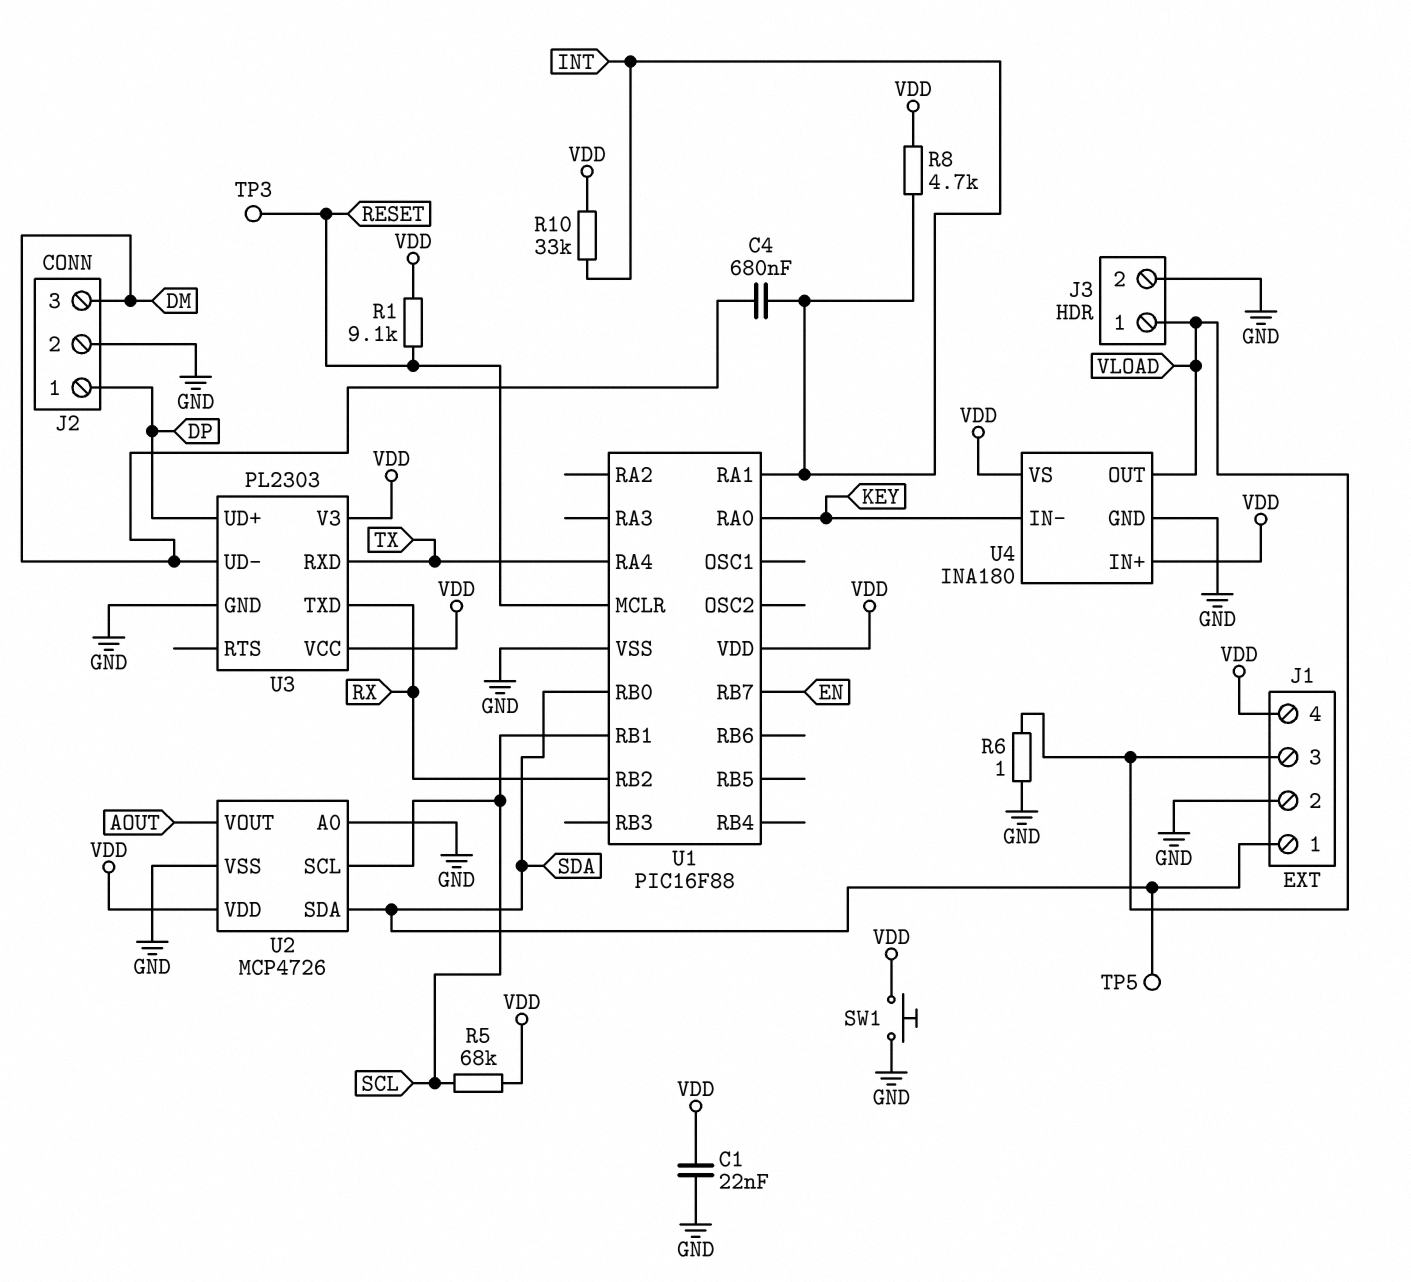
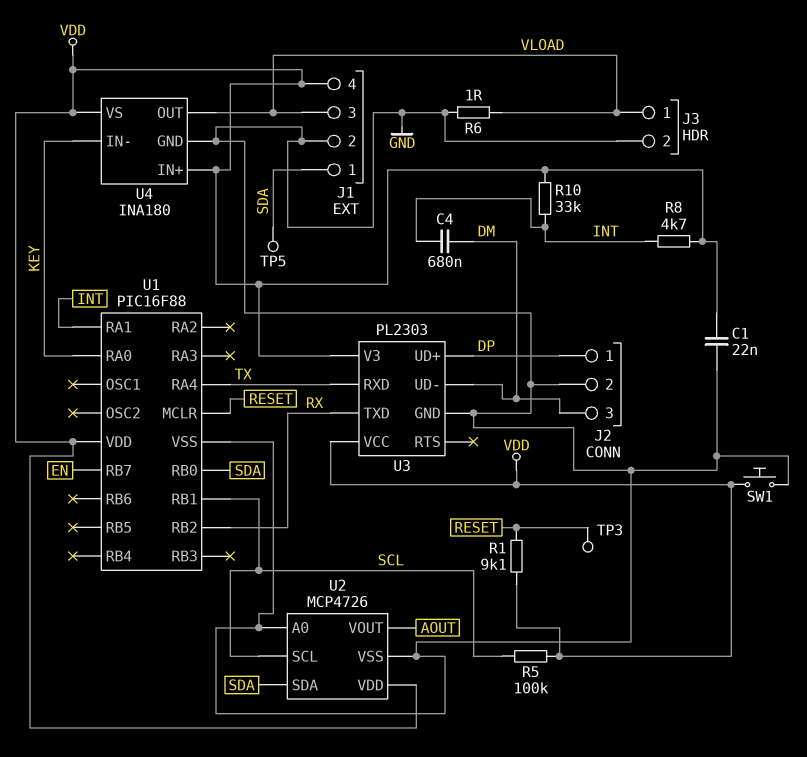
R5: 68k (SCL, VDD) -> 100k (SCL, VDD)

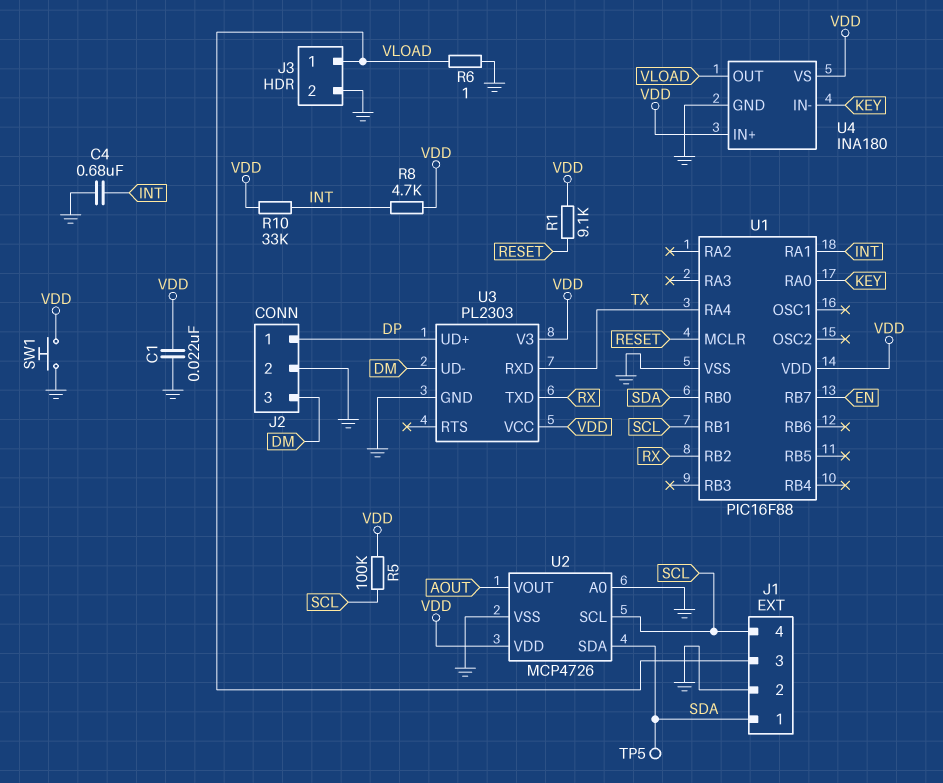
C4: 680nF (DM, INT) -> 680nF (GND, INT)
J1 pin 4: VDD -> SCL
TP3: test point (RESET) -> none

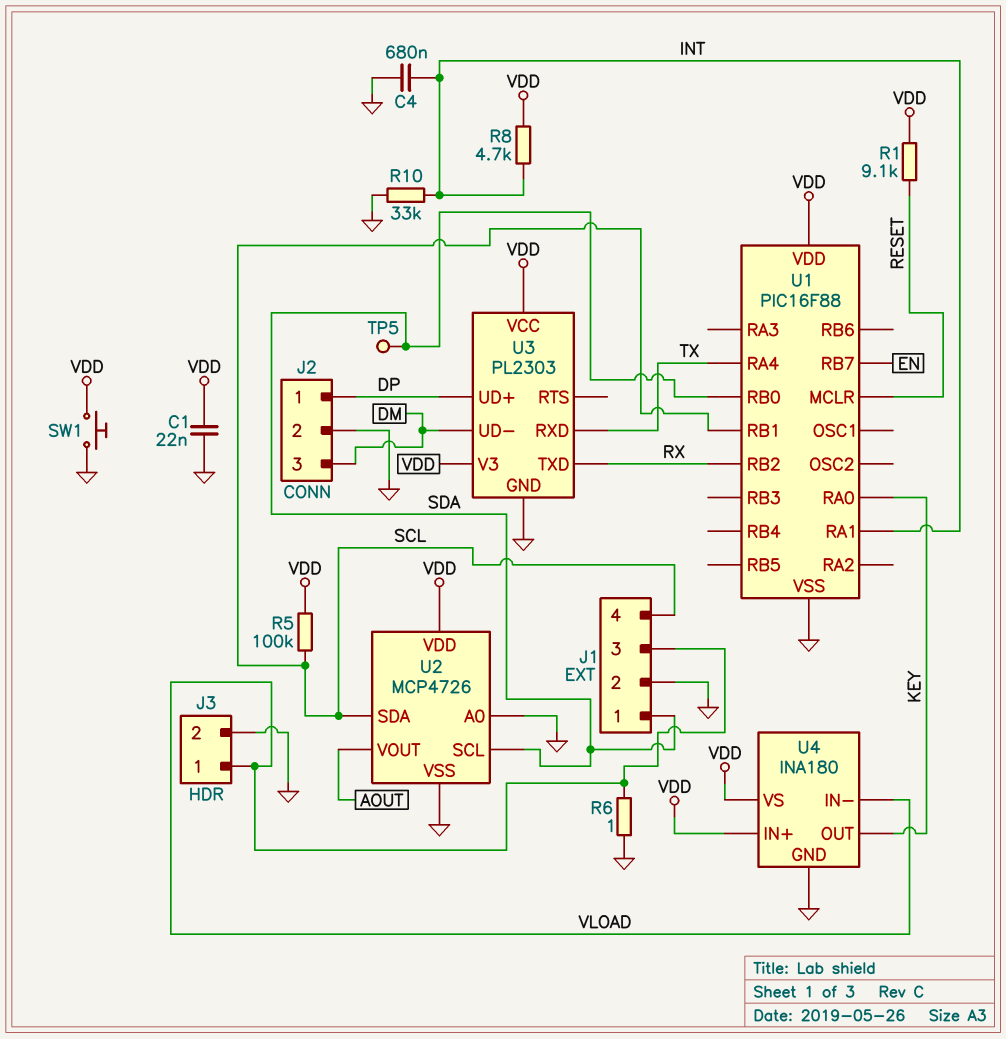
R10: 33k (INT, VDD) -> 33k (GND, INT)
U2 pin SCL: SCL -> SDA
U2 pin SDA: SDA -> SCL
U4 pin IN-: KEY -> VLOAD
U4 pin OUT: VLOAD -> KEY

